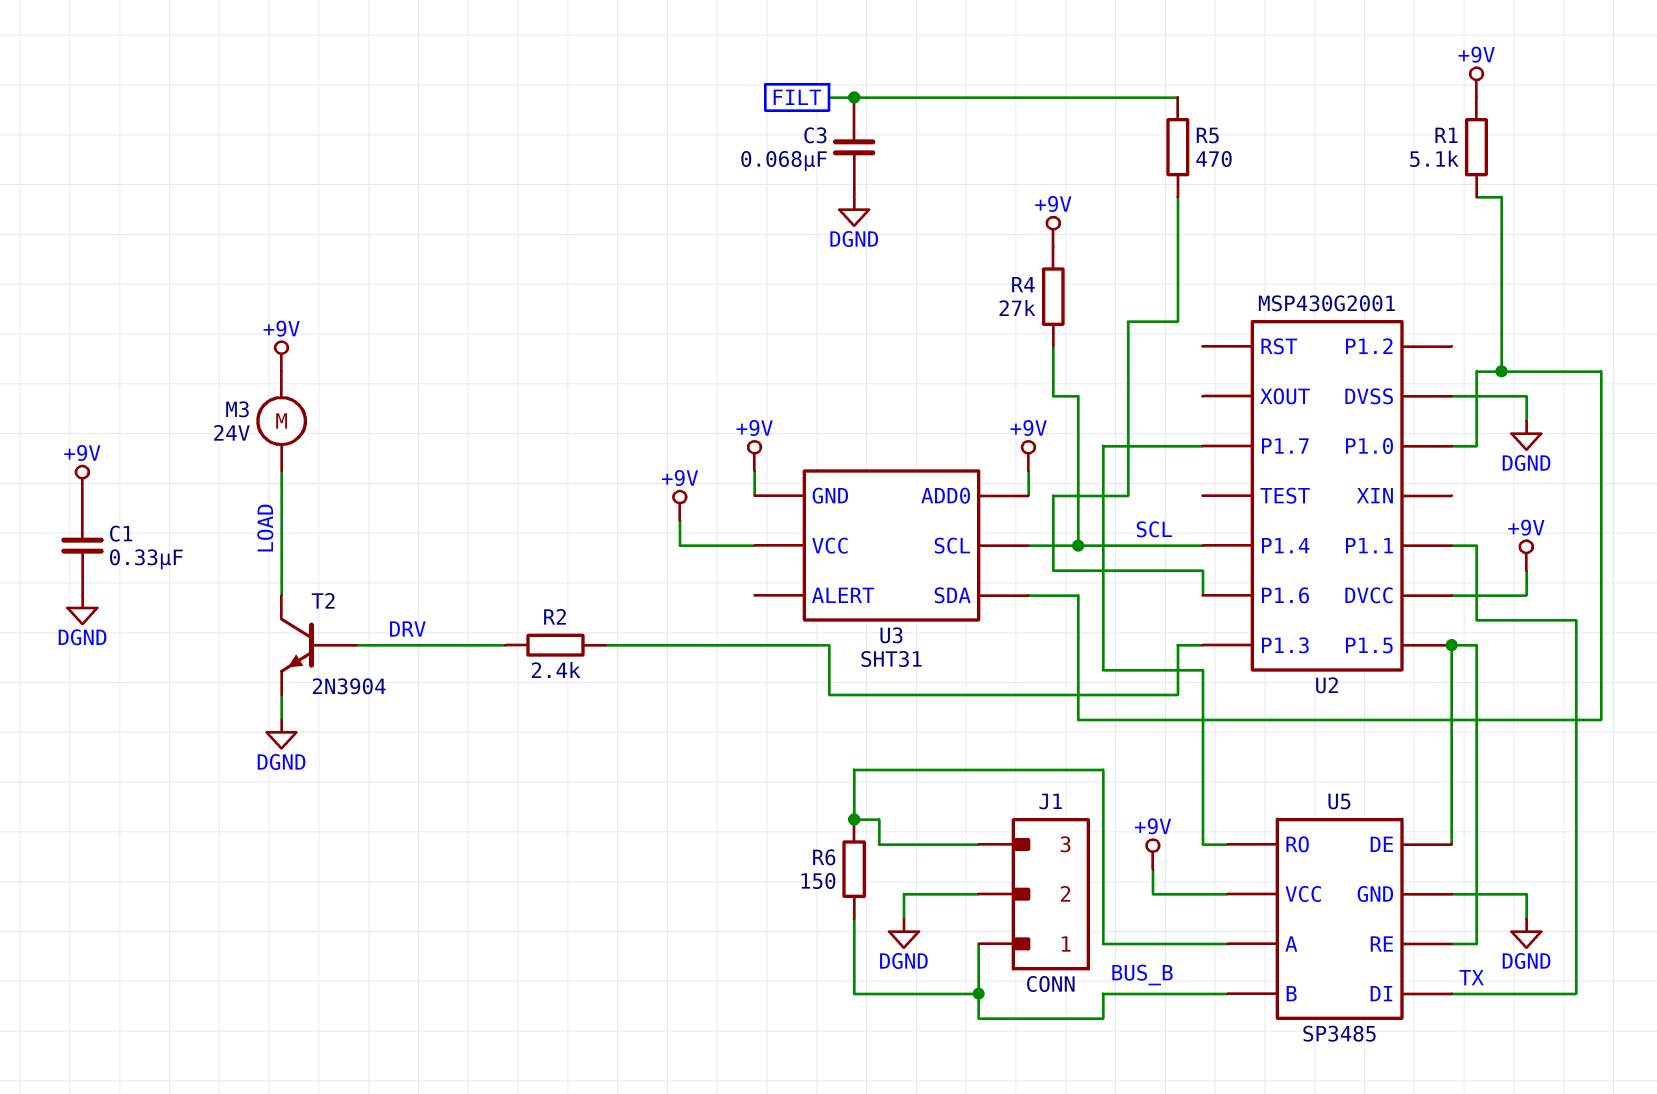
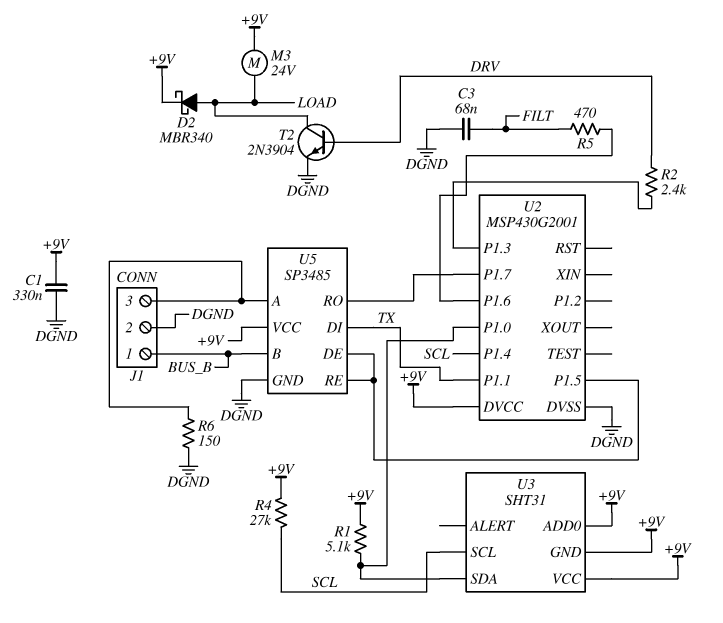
D2: none -> schottky MBR340 (A LOAD, K +9V)
R6: 150 (BUS_B, J1/3) -> 150 (DGND, J1/3)

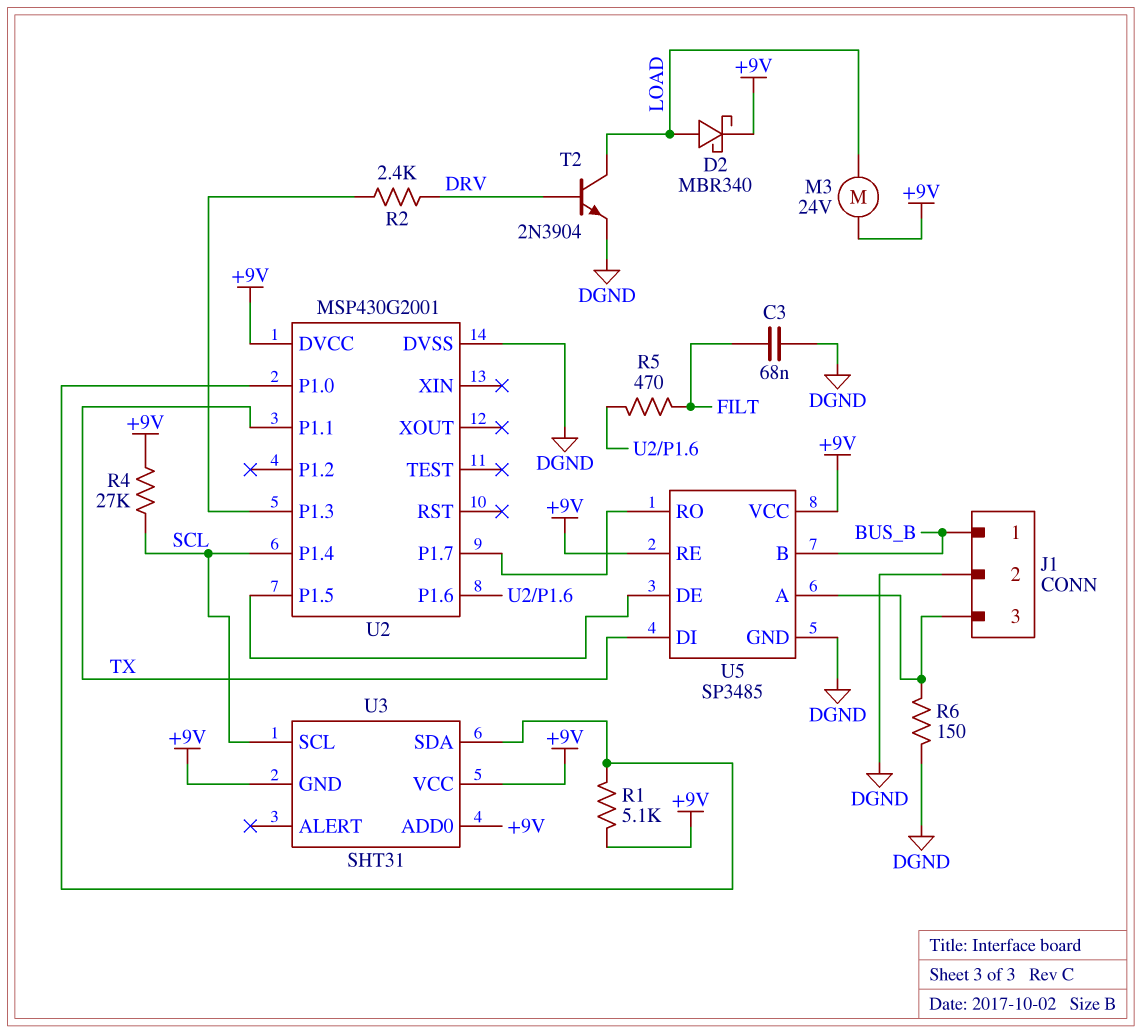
C1: 330nF (+9V, DGND) -> none
U5 pin RE: U2/P1.5 -> +9V

